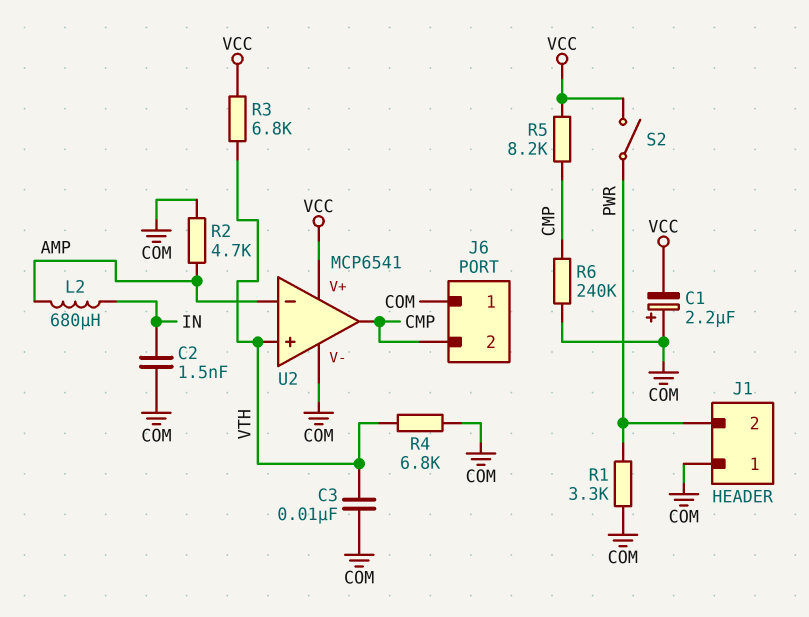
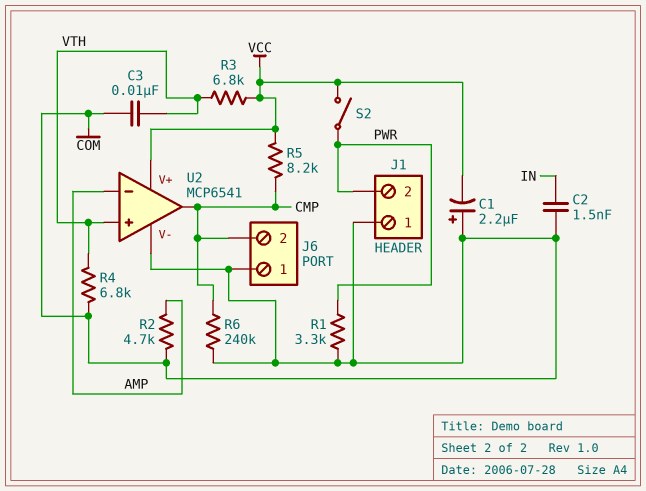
L2: 680uH (AMP, IN) -> none

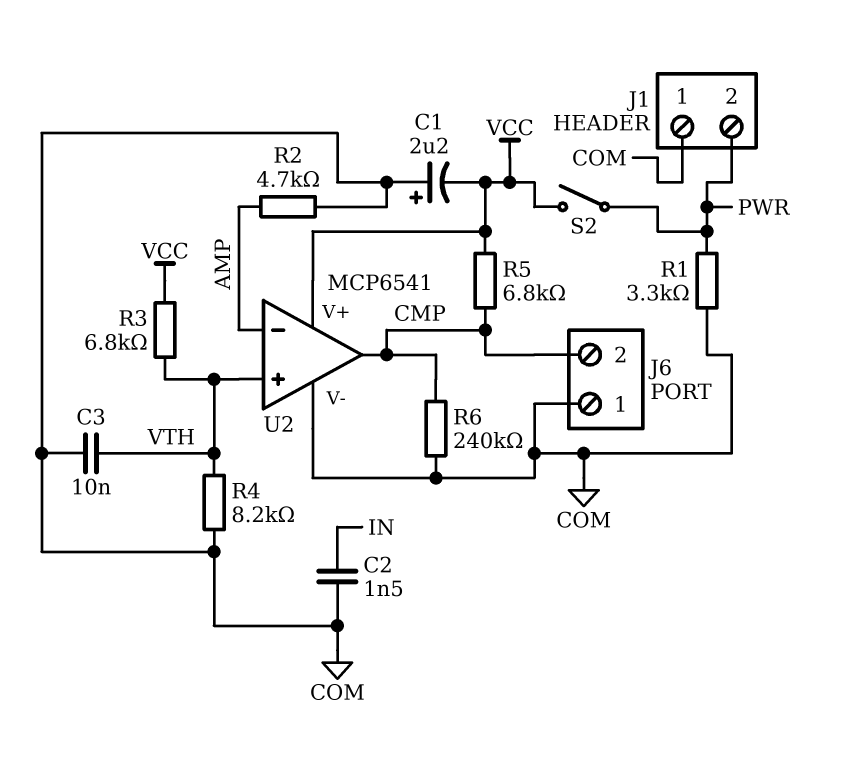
R4: 6.8k (COM, VTH) -> 8.2k (COM, VTH)
R5: 8.2k (CMP, VCC) -> 6.8k (CMP, VCC)

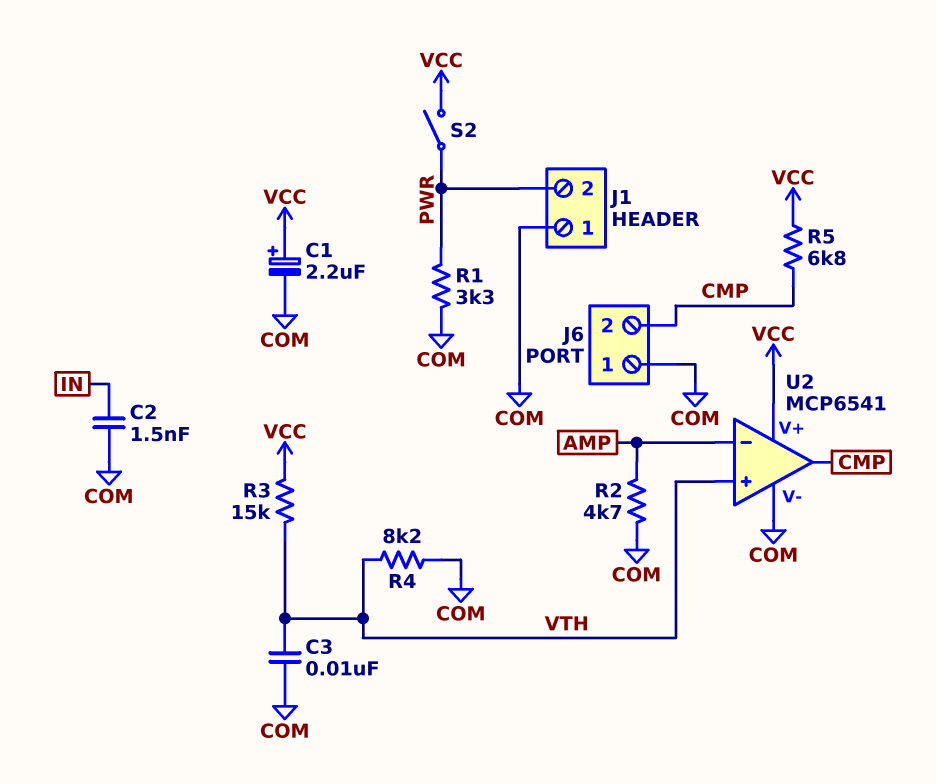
C1: 2.2uF (plus COM, minus VCC) -> 2.2uF (plus VCC, minus COM)
R3: 6.8k (VCC, VTH) -> 15k (VCC, VTH)
R6: 240k (CMP, COM) -> none

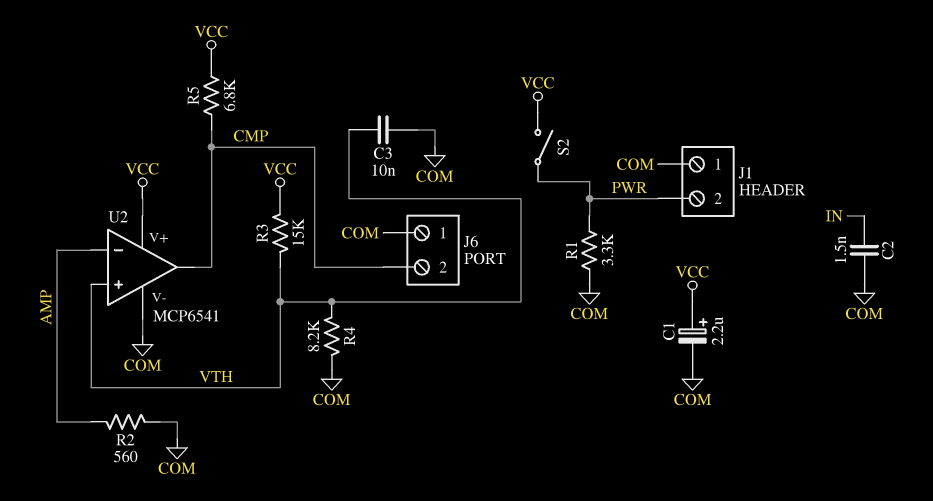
R2: 4.7k (AMP, COM) -> 560 (AMP, COM)

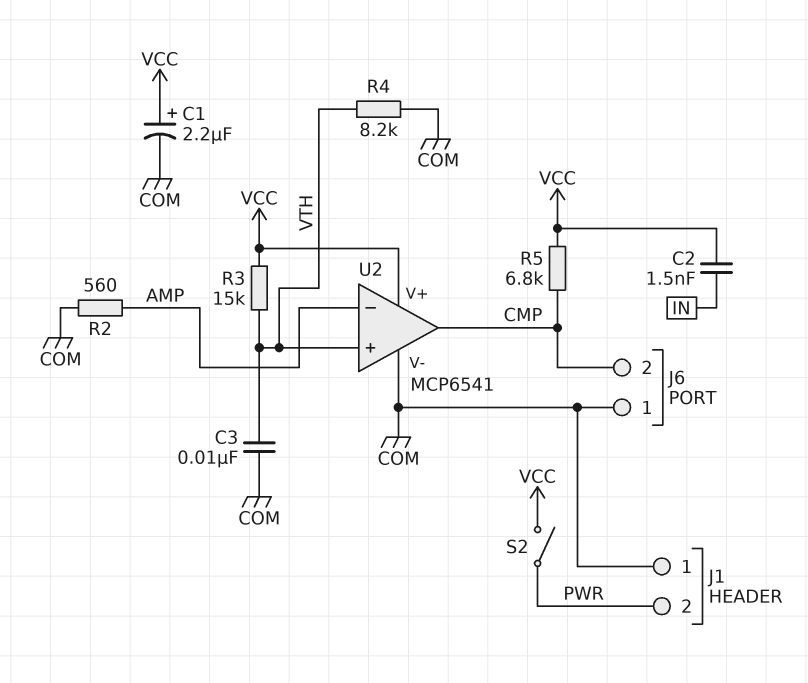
C2: 1.5nF (COM, IN) -> 1.5nF (IN, VCC)
R1: 3.3k (COM, PWR) -> none

